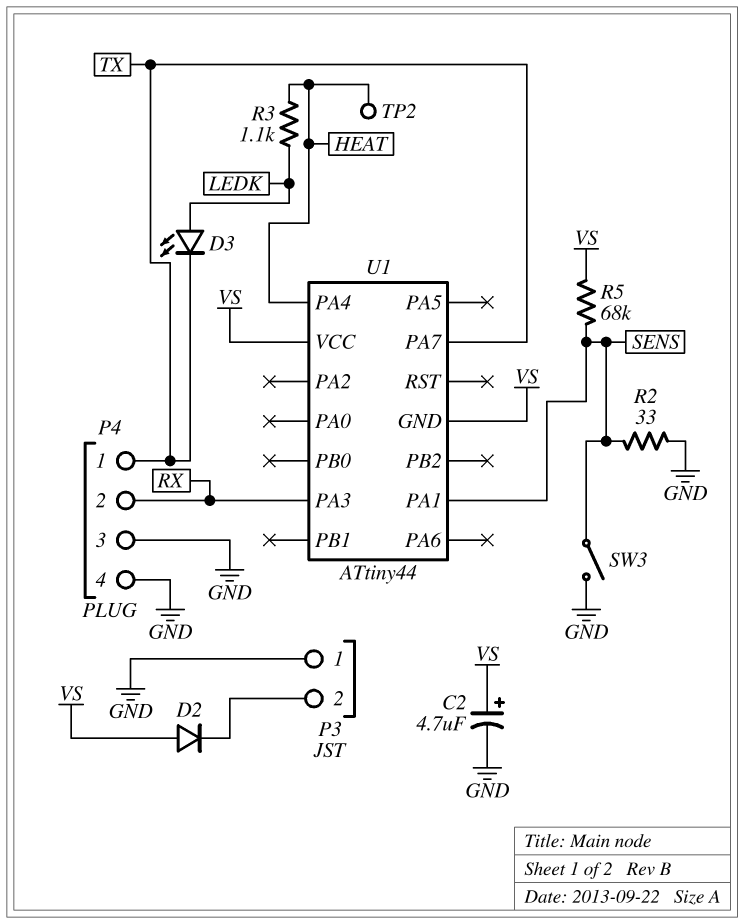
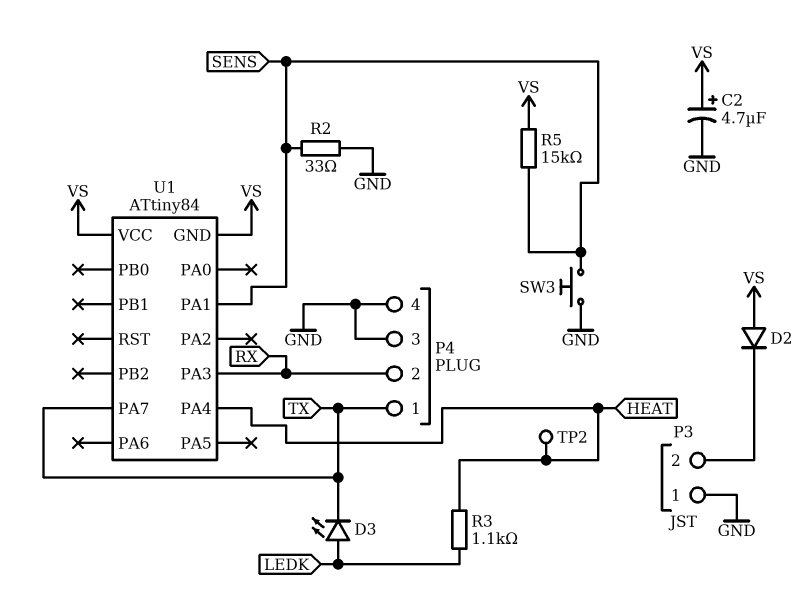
R5: 68k (SENS, VS) -> 15k (SENS, VS)
SW3: switch (GND, SENS) -> button (GND, SENS)
U1: ATtiny44 -> ATtiny84

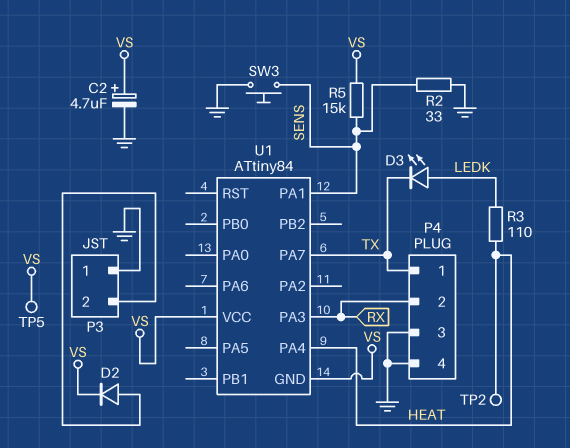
D2: diode (A VS, K P3/2) -> diode (A P3/2, K VS)
R3: 1.1k (HEAT, LEDK) -> 110 (HEAT, LEDK)
TP5: none -> test point (VS)

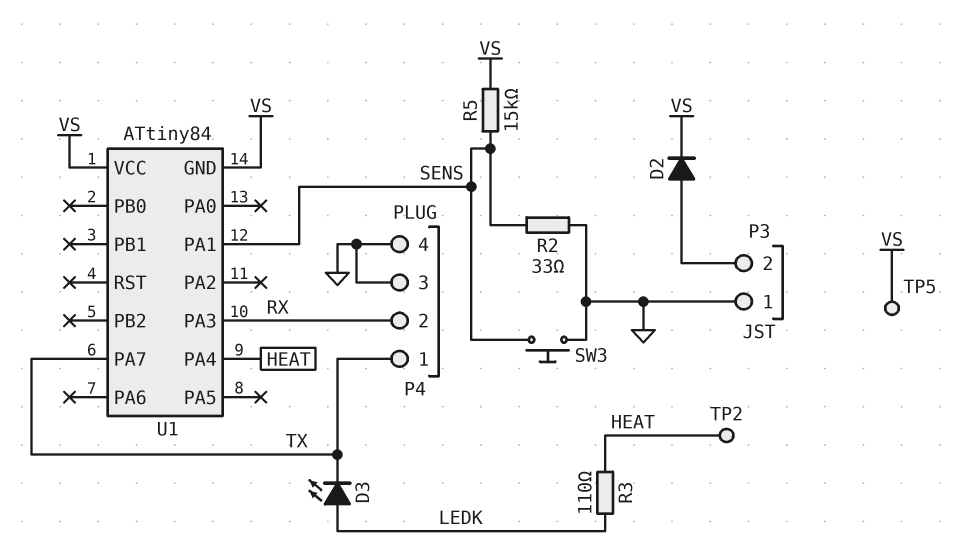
C2: 4.7uF (plus VS, minus GND) -> none

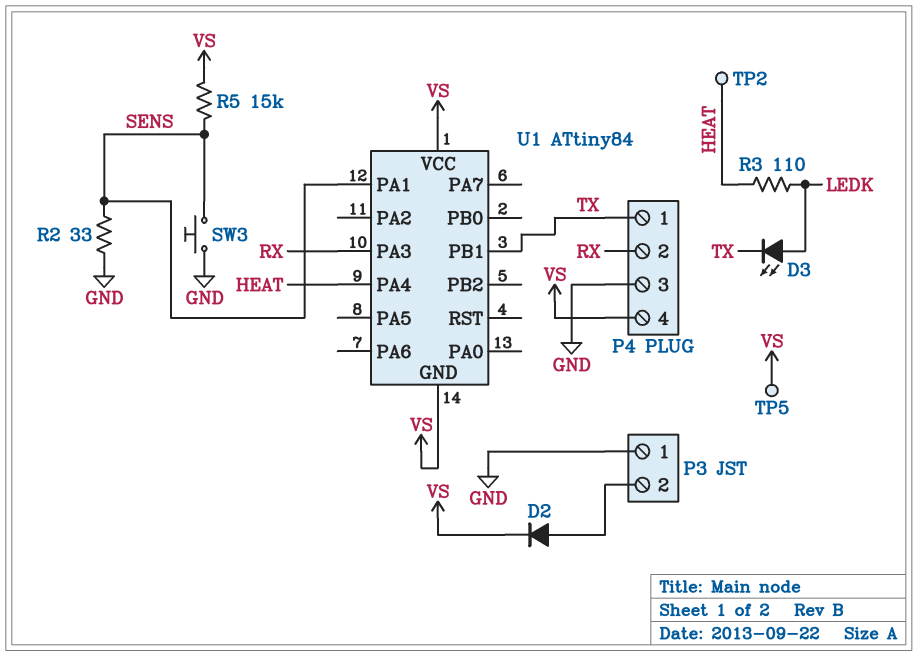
P4 pin 4: GND -> VS
U1 pin PA7: TX -> none
U1 pin PB1: none -> TX

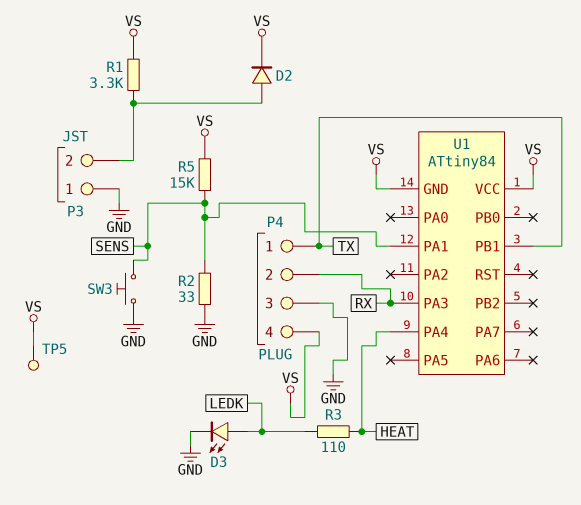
D3: LED (A LEDK, K TX) -> LED (A LEDK, K GND)
R1: none -> 3.3k (P3/2, VS)
TP2: test point (HEAT) -> none

